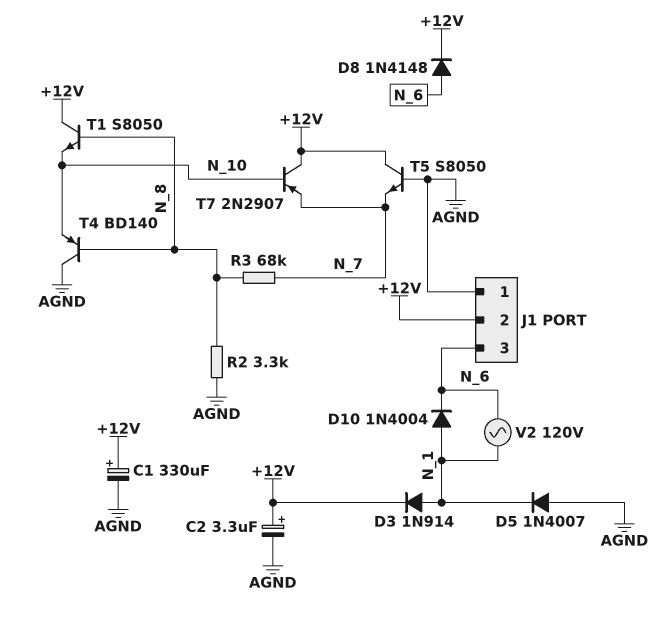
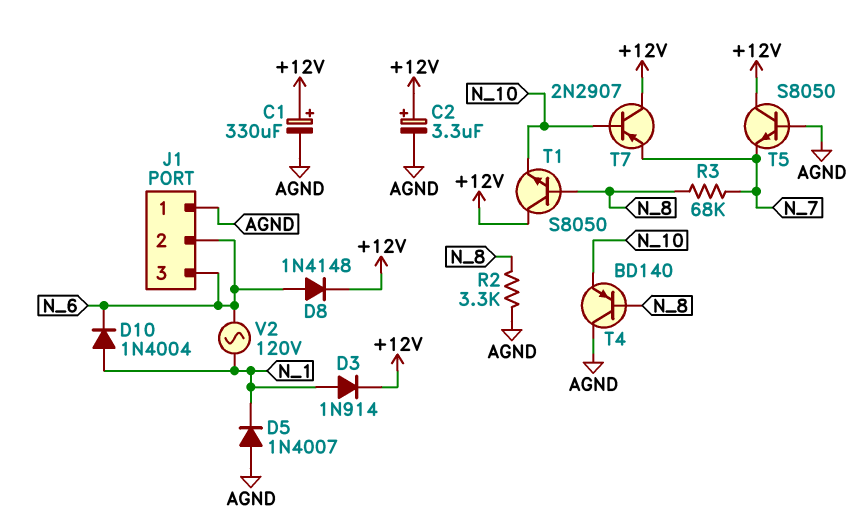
J1 pin 2: +12V -> N_6

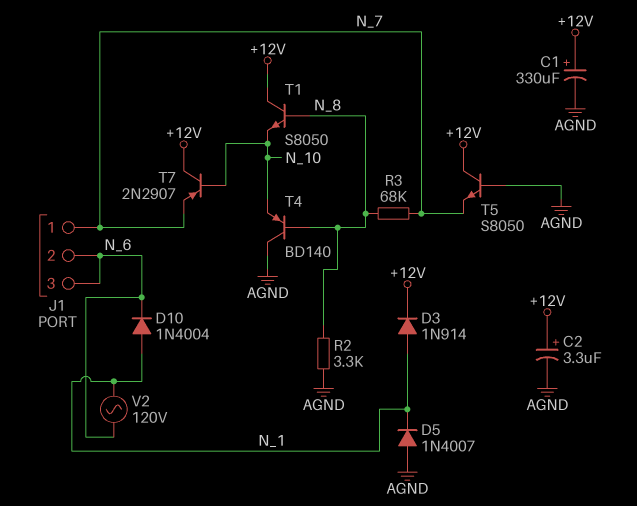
D8: diode 1N4148 (A N_6, K +12V) -> none
J1 pin 1: AGND -> N_7

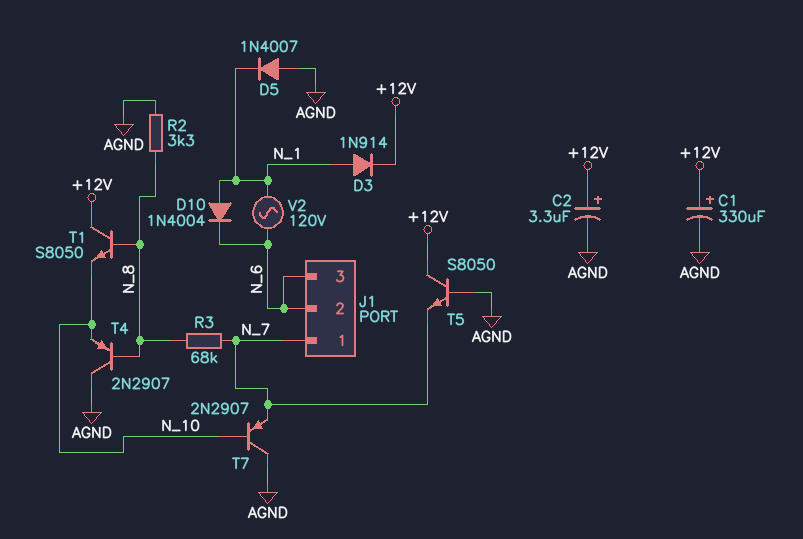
T4: PNP BD140 (B N_8, C AGND, E N_10) -> PNP 2N2907 (B N_8, C AGND, E N_10)
T7: PNP 2N2907 (B N_10, C +12V, E N_7) -> PNP 2N2907 (B N_10, C AGND, E N_7)

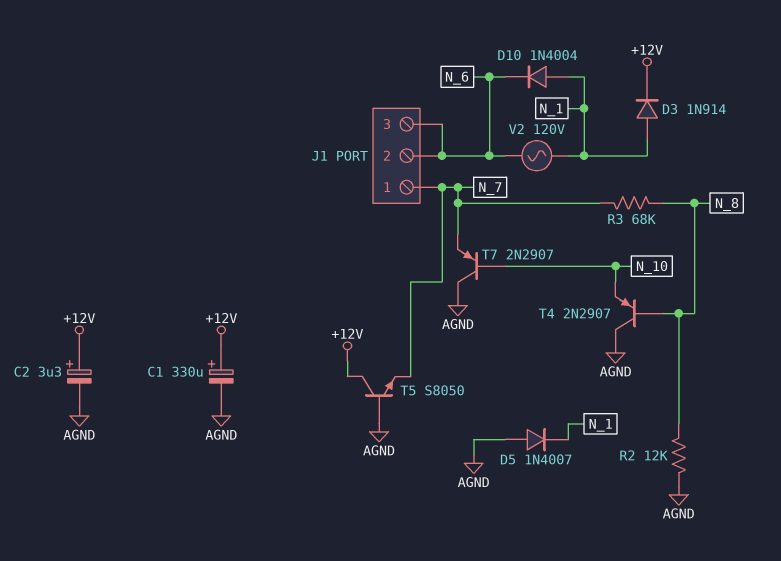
R2: 3.3k (AGND, N_8) -> 12k (AGND, N_8)
T1: NPN S8050 (B N_8, C +12V, E N_10) -> none

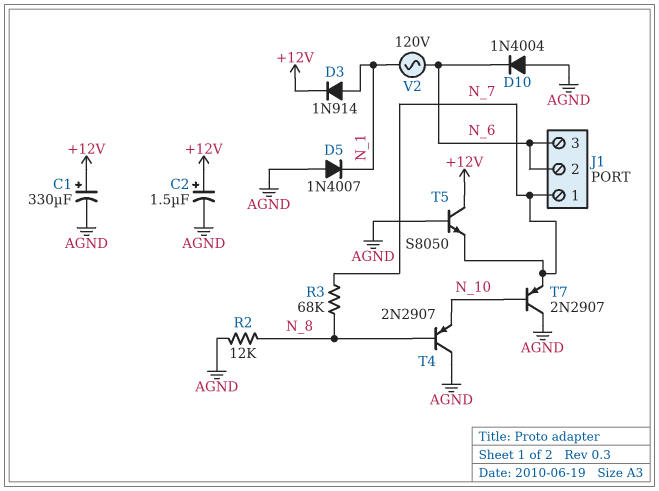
C2: 3.3uF (plus +12V, minus AGND) -> 1.5uF (plus +12V, minus AGND)
D10: diode 1N4004 (A N_1, K N_6) -> diode 1N4004 (A AGND, K N_6)

